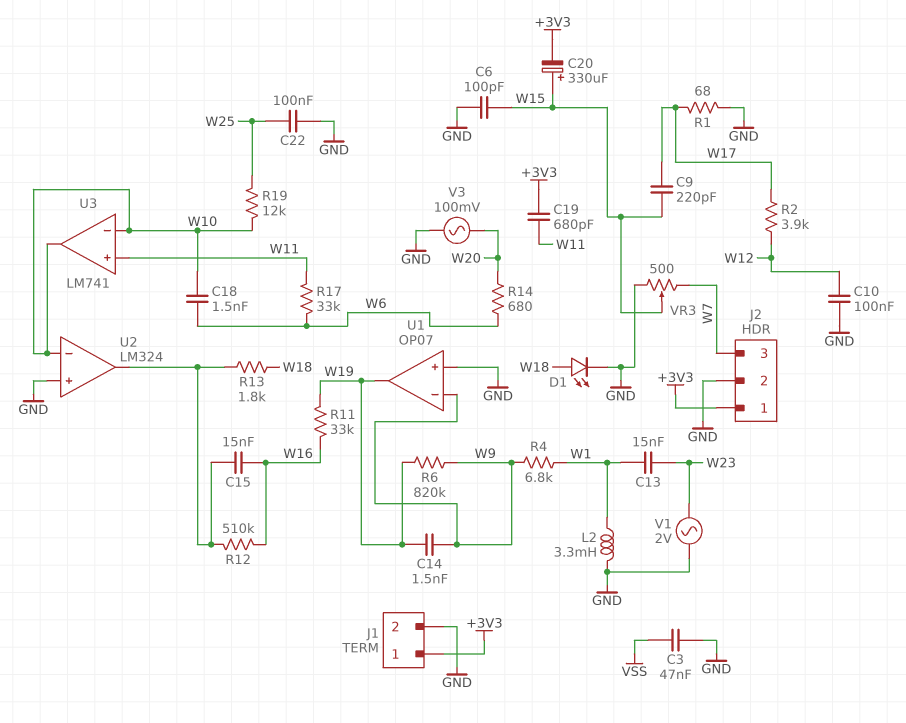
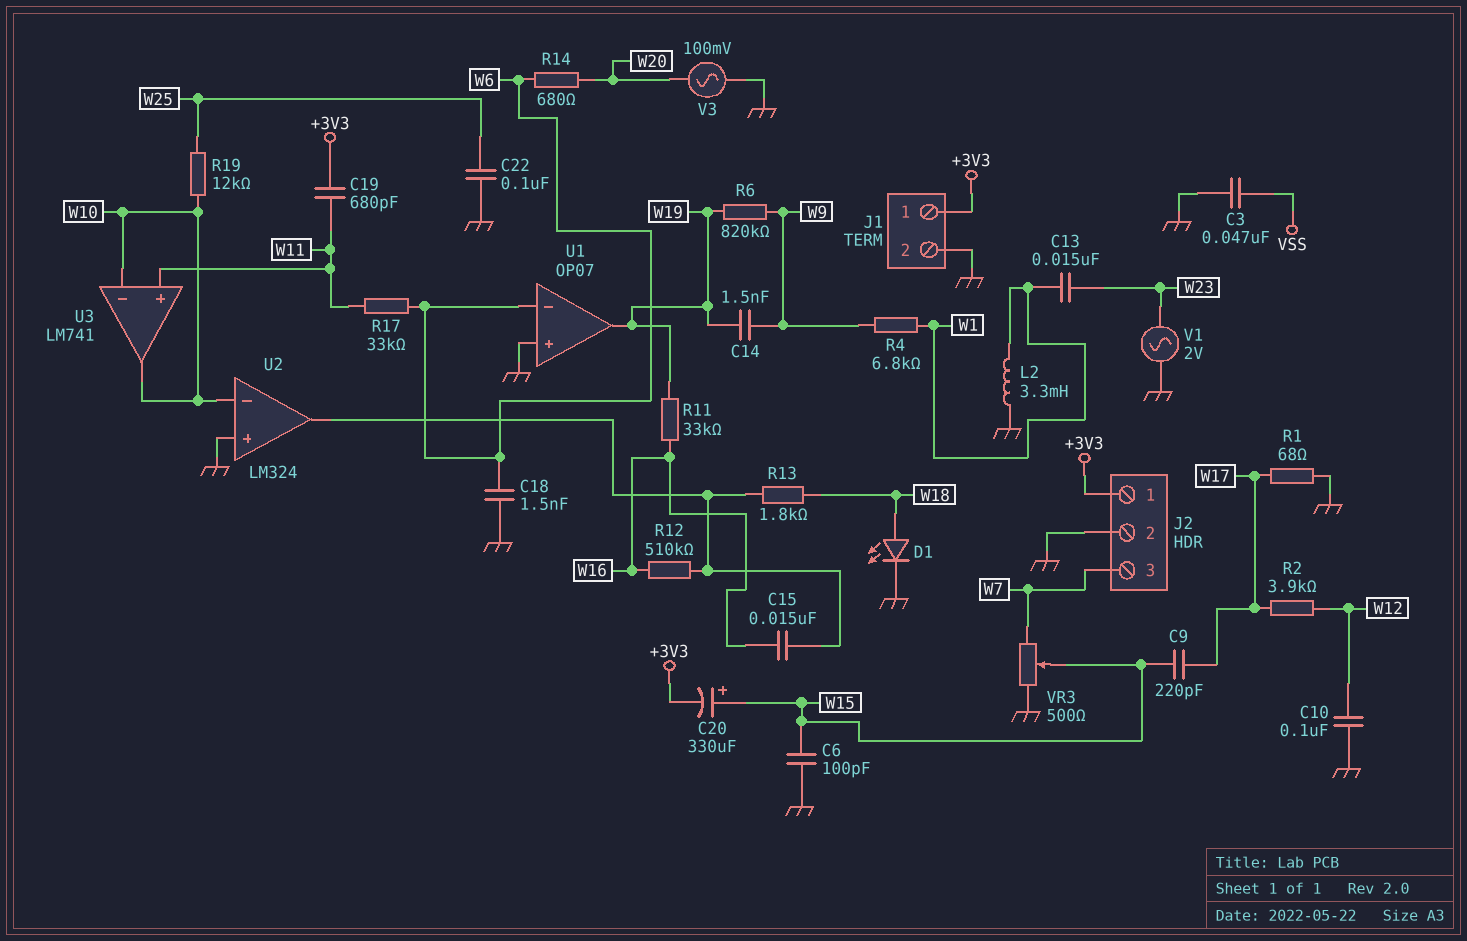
C18: 1.5nF (W6, W10) -> 1.5nF (GND, W6)
U1 pin in-: W9 -> W6

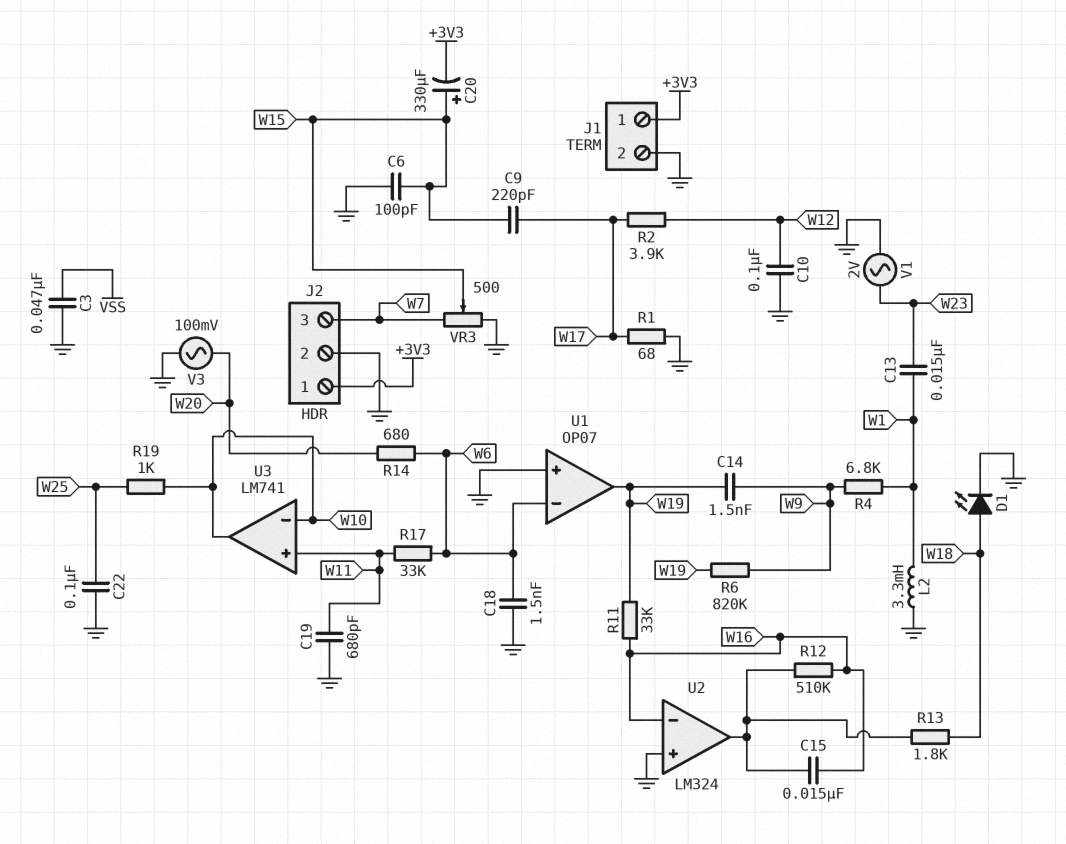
C19: 680pF (+3V3, W11) -> 680pF (GND, W11)
R19: 12k (W10, W25) -> 1k (W10, W25)
U2 pin in-: W10 -> W16

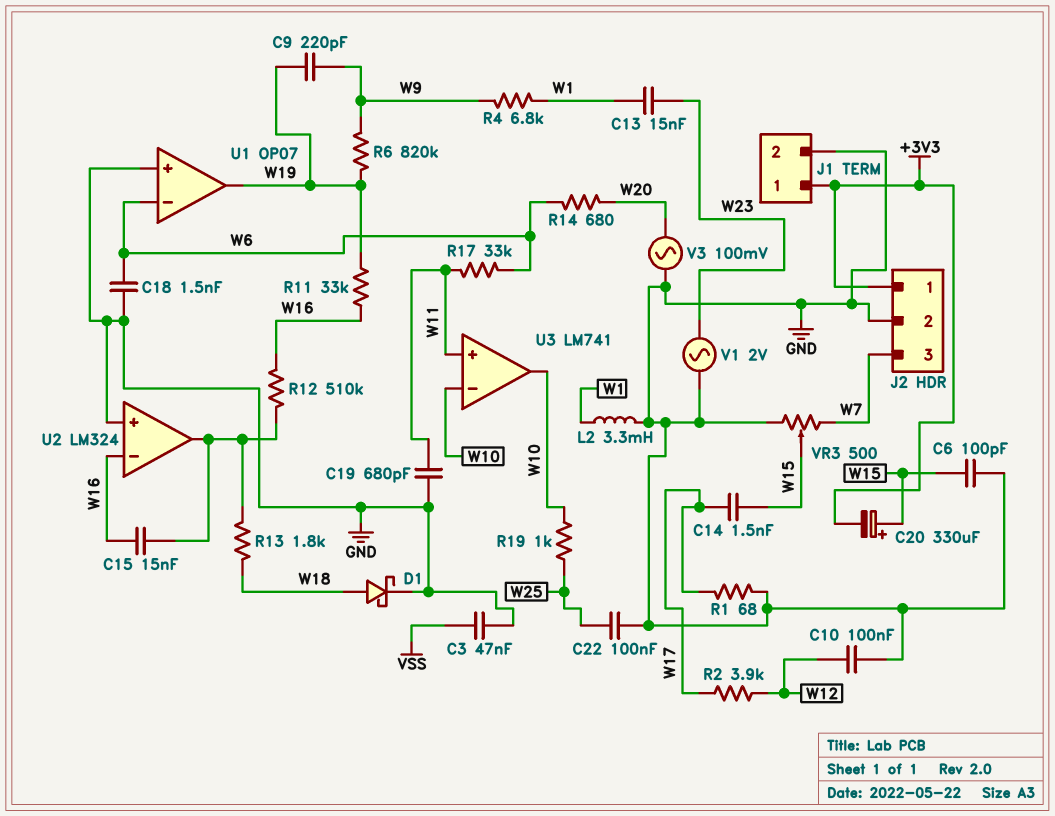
C9: 220pF (W15, W17) -> 220pF (W9, W19)
C14: 1.5nF (W9, W19) -> 1.5nF (W15, W17)
D1: LED (A W18, K GND) -> schottky (A W18, K GND)

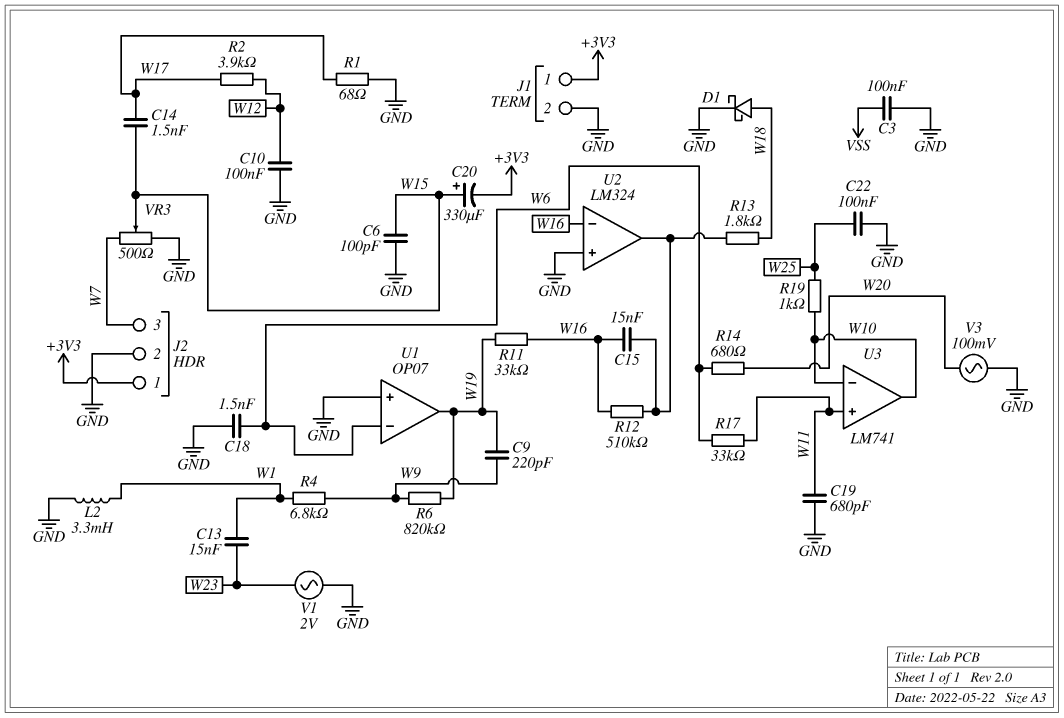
C3: 47nF (GND, VSS) -> 100nF (GND, VSS)

